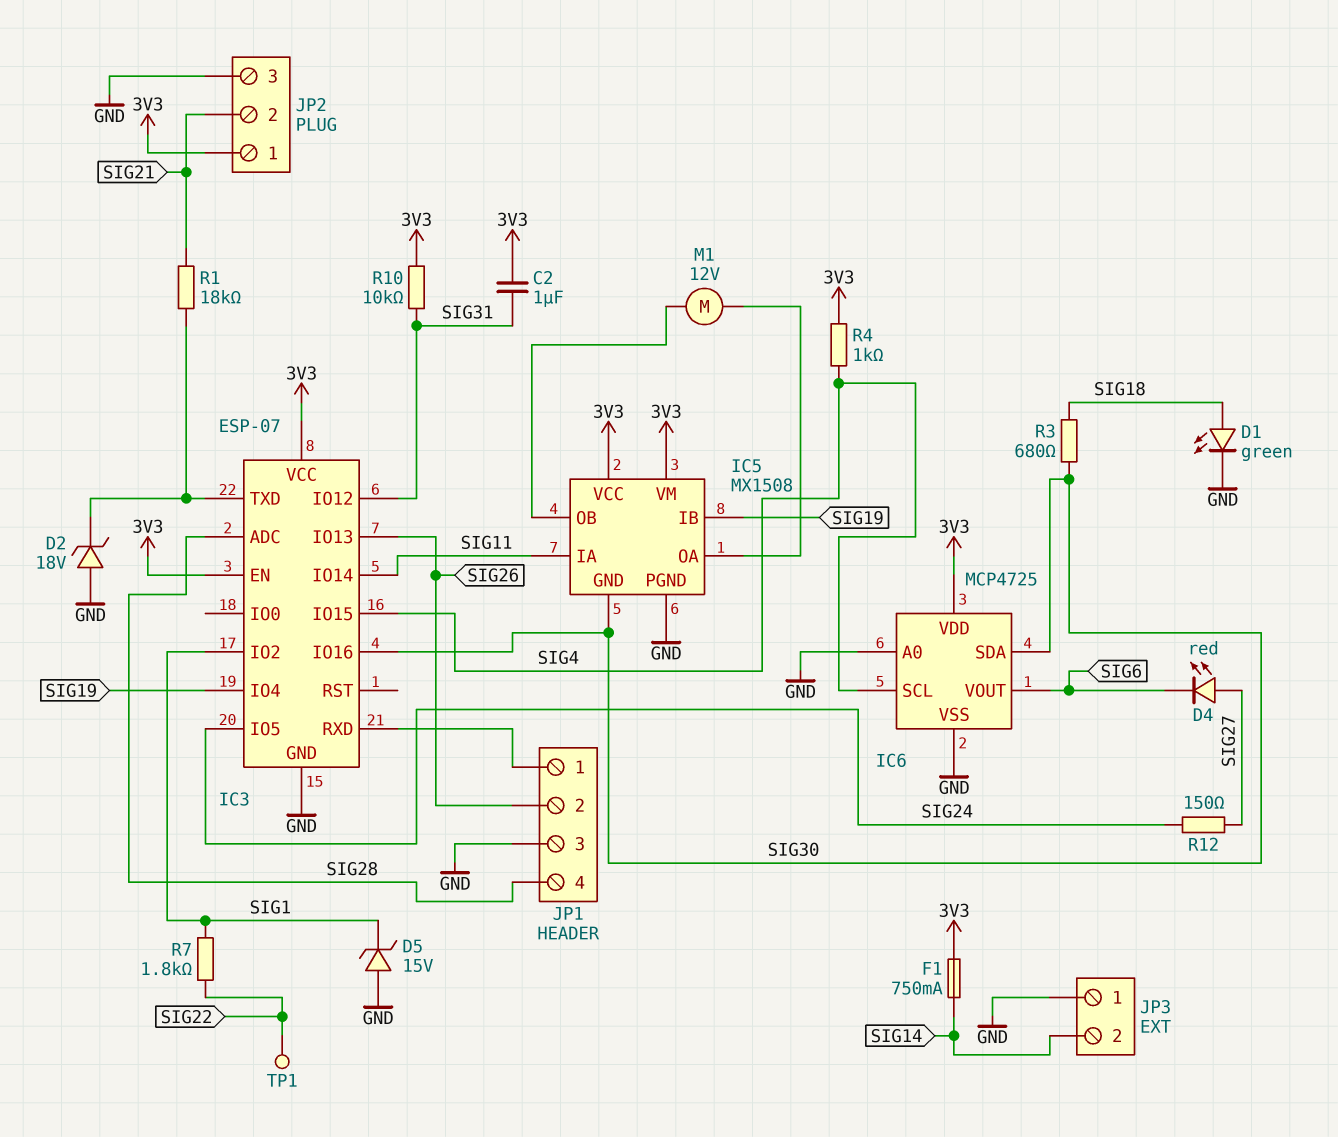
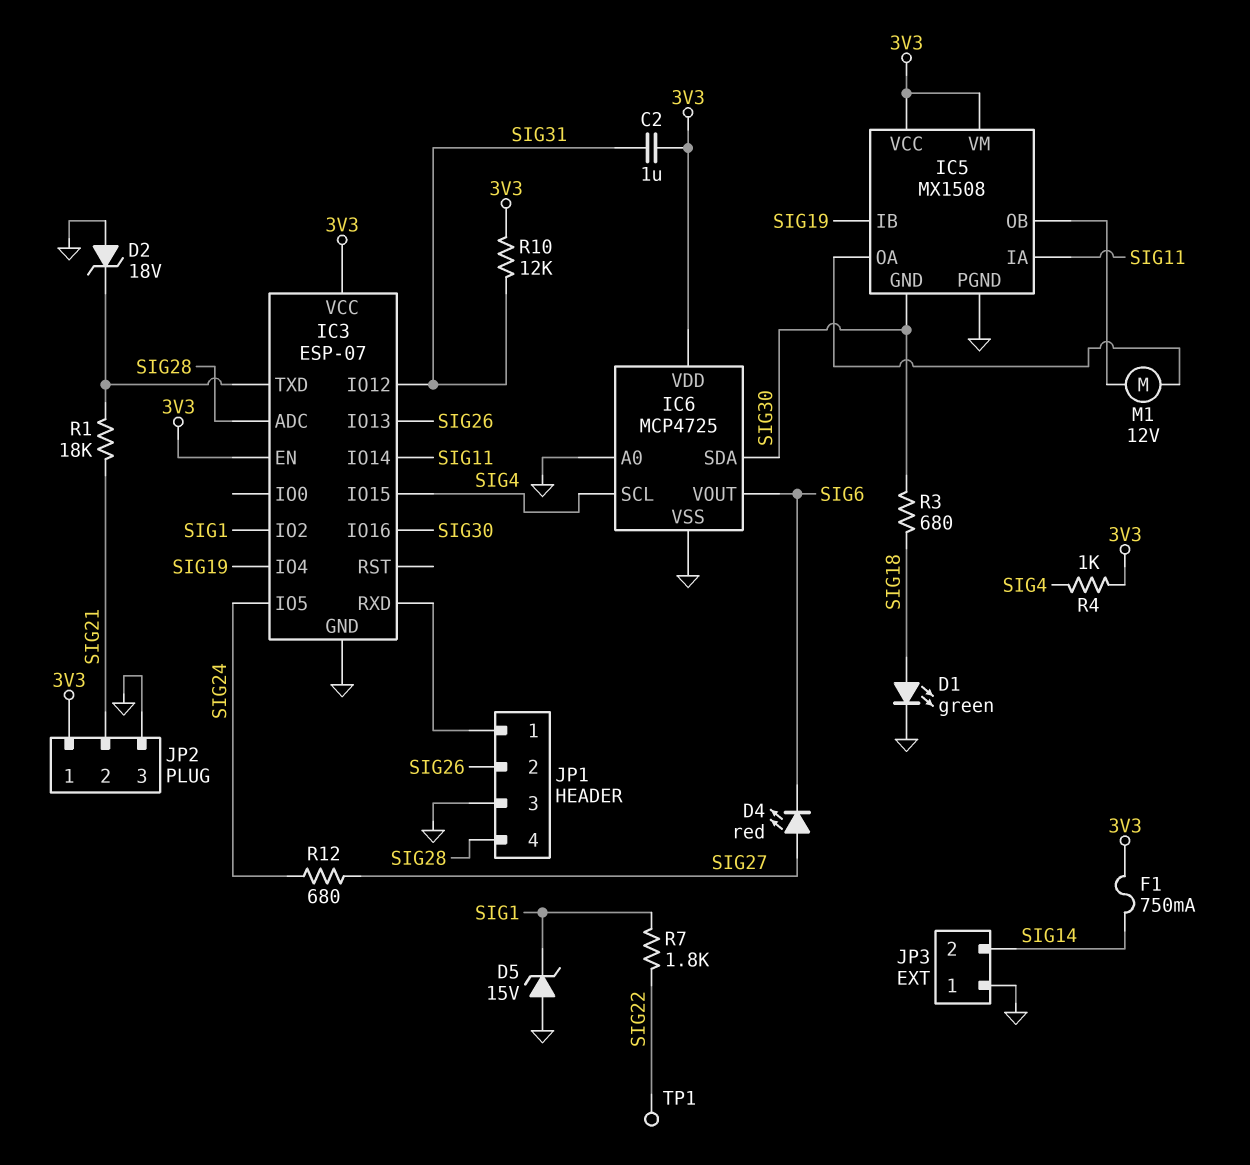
R10: 10k (3V3, SIG31) -> 12k (3V3, SIG31)
R12: 150 (SIG24, SIG27) -> 680 (SIG24, SIG27)

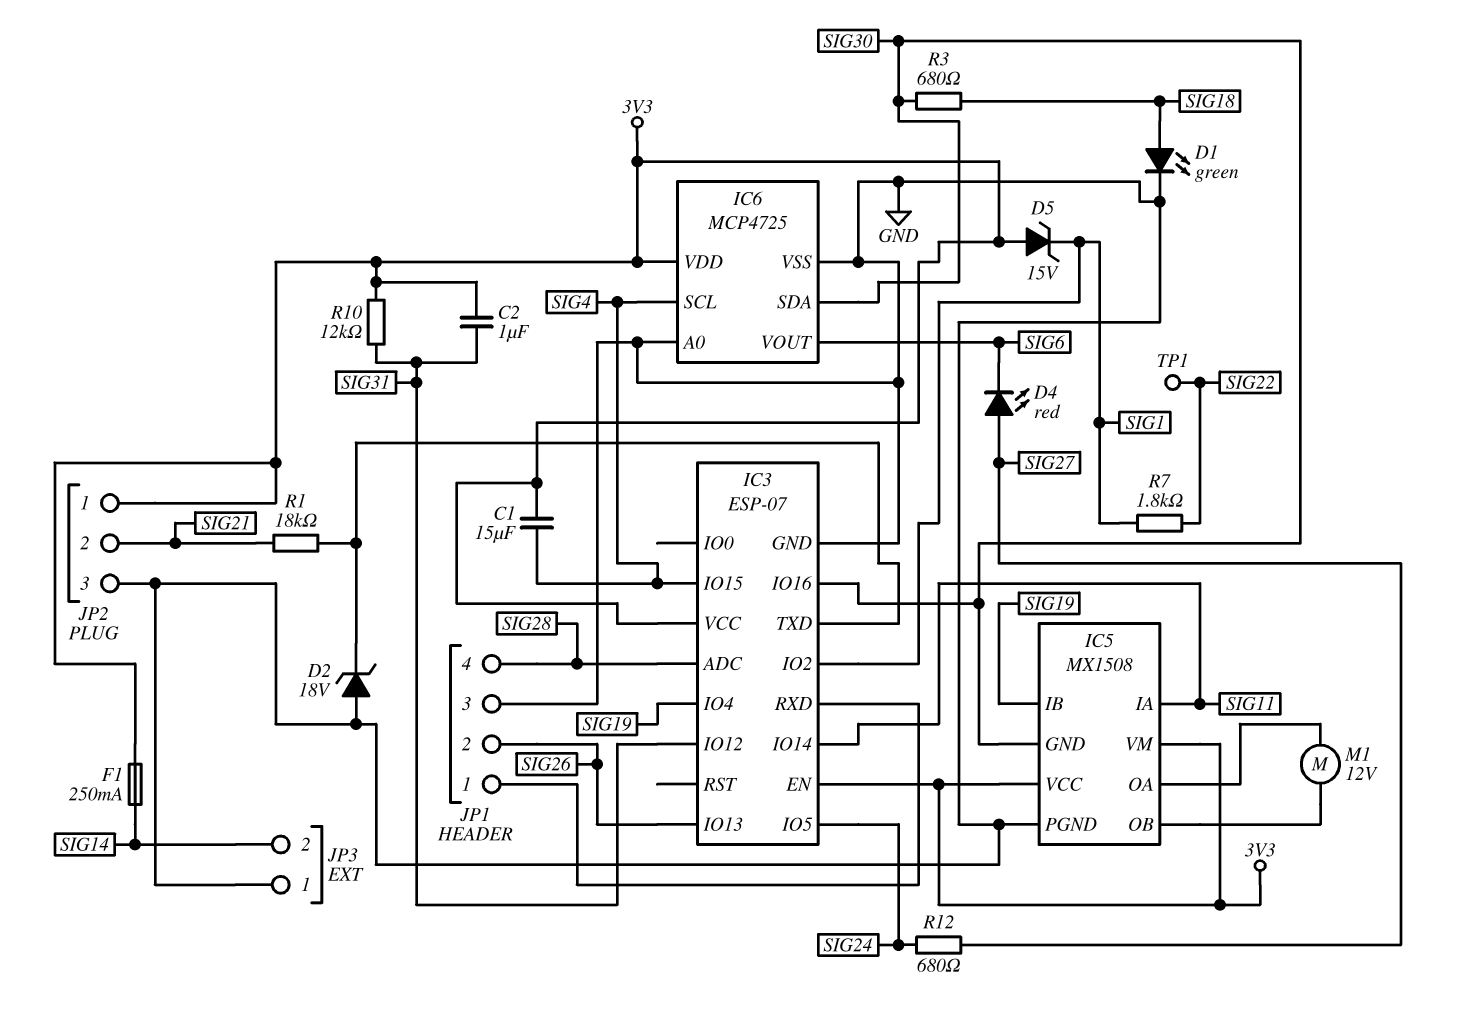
C1: none -> 15uF (3V3, SIG4)
D5: zener 15V (A GND, K SIG1) -> zener 15V (A 3V3, K SIG1)
F1: 750mA (3V3, SIG14) -> 250mA (3V3, SIG14)
R4: 1k (3V3, SIG4) -> none

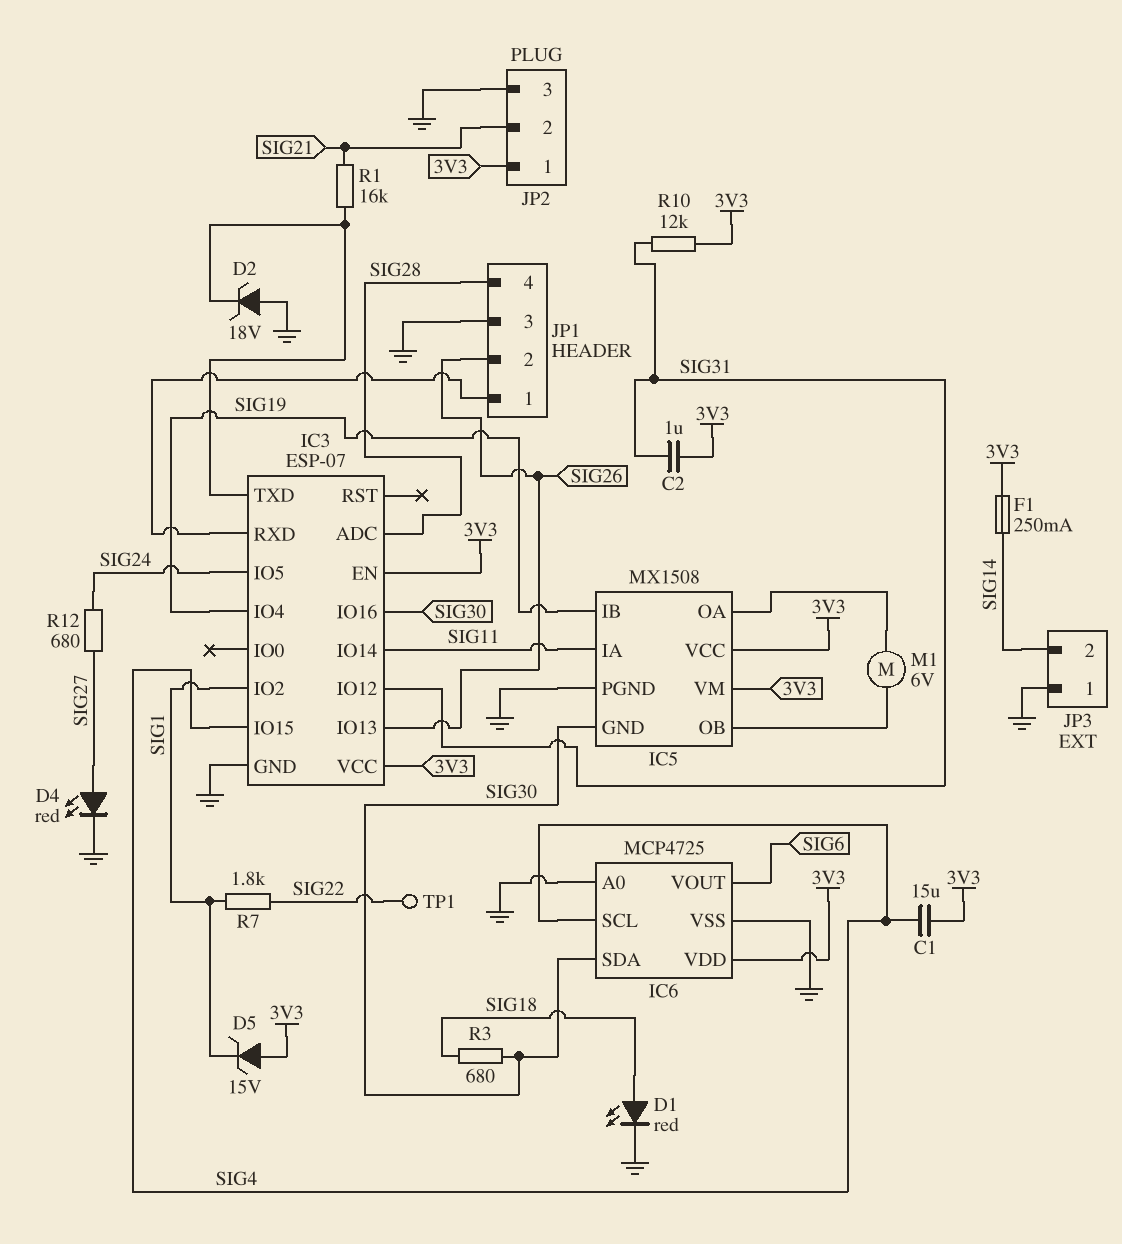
D1: LED green (A SIG18, K GND) -> LED red (A SIG18, K GND)
D4: LED red (A SIG27, K SIG6) -> LED red (A SIG27, K GND)
M1: motor 12V (IC5/OA, IC5/OB) -> motor 6V (IC5/OA, IC5/OB)
R1: 18k (IC3/TXD, SIG21) -> 16k (IC3/TXD, SIG21)

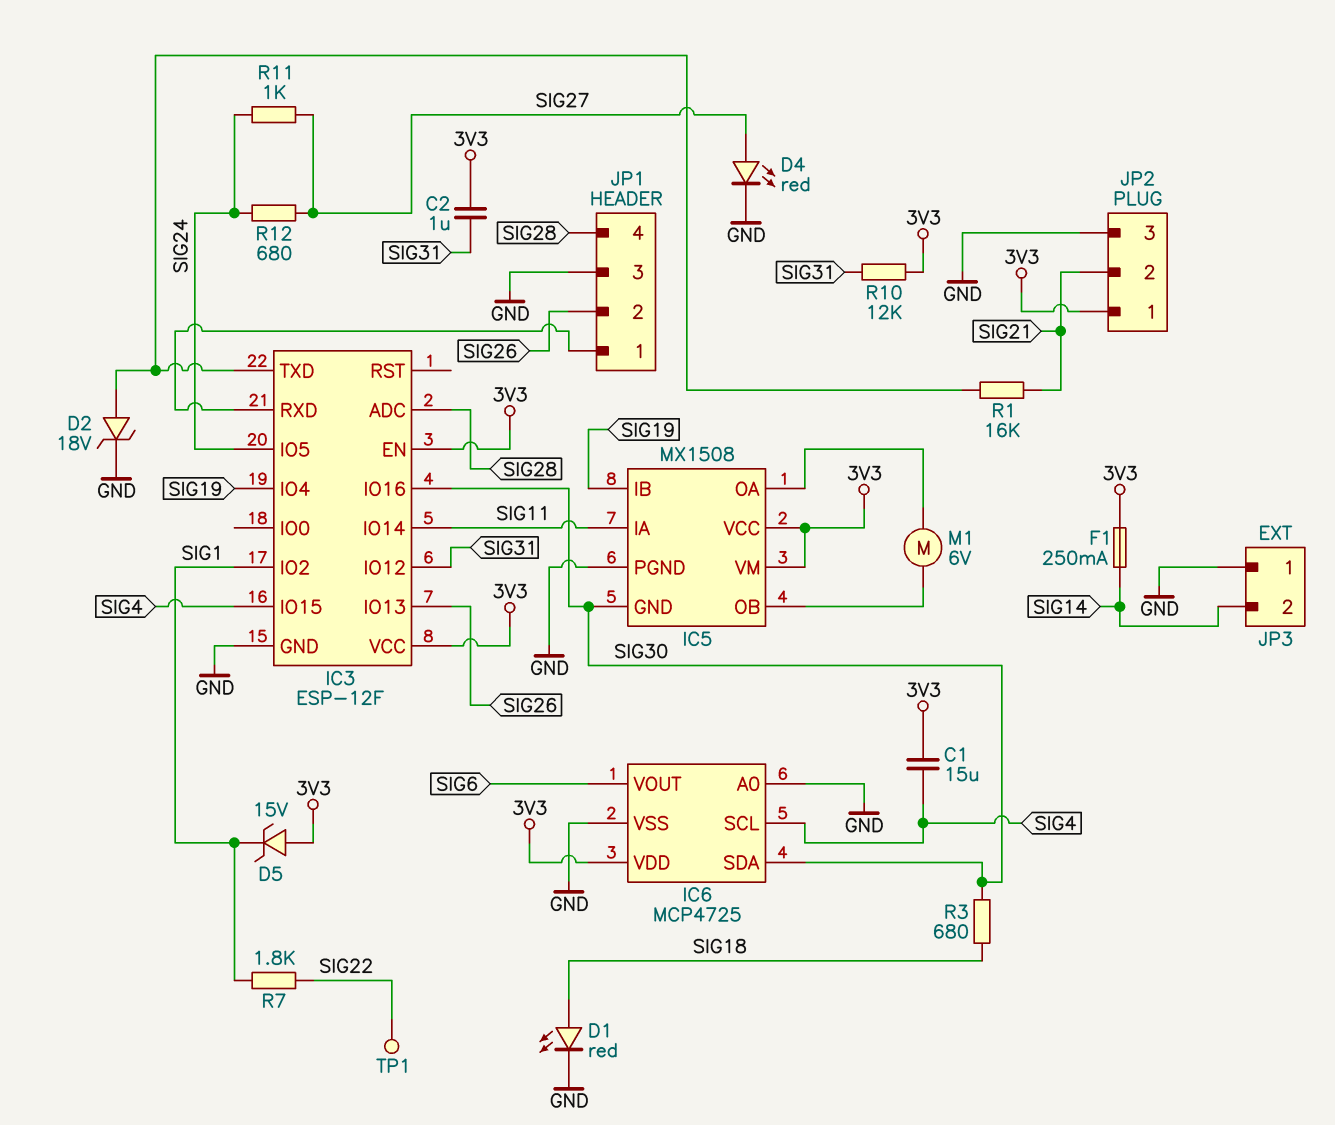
D2: zener 18V (A GND, K IC3/TXD) -> zener 18V (A IC3/TXD, K GND)
IC3: ESP-07 -> ESP-12F
R11: none -> 1k (SIG24, SIG27)

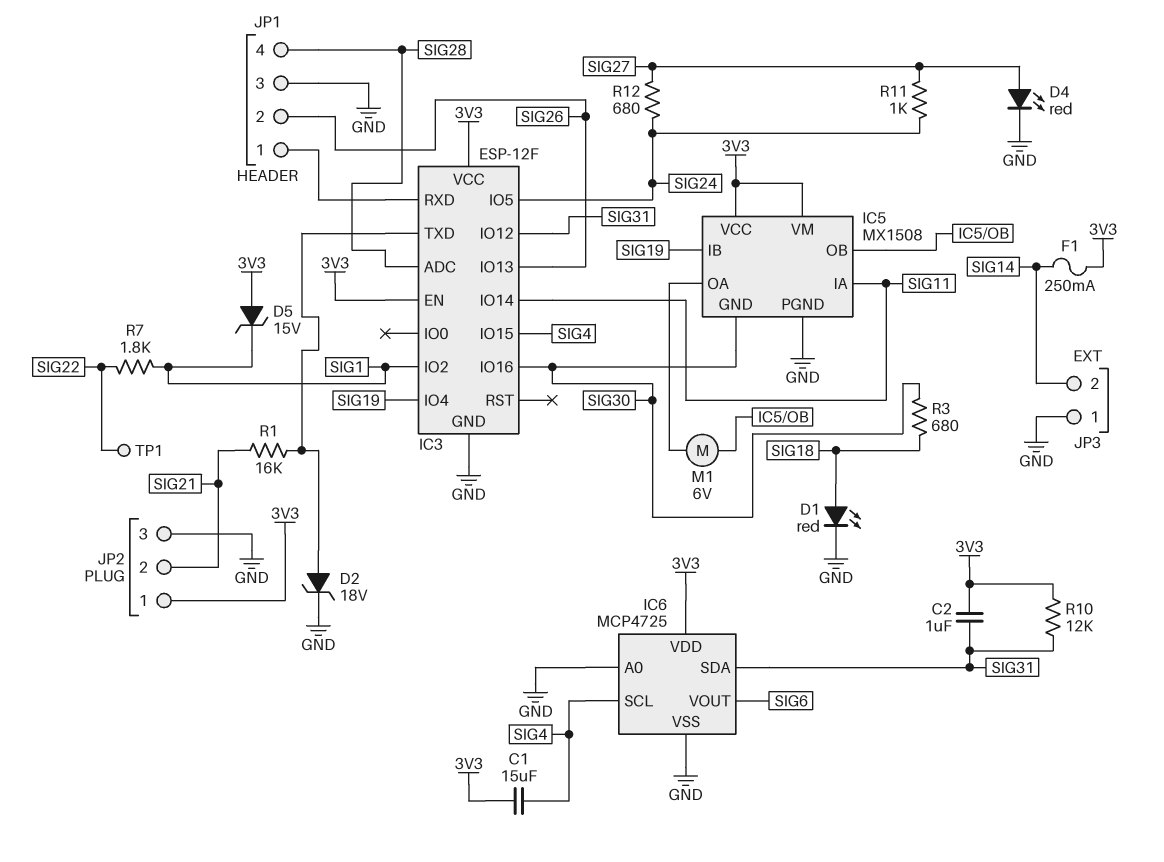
IC6 pin SDA: SIG30 -> SIG31

